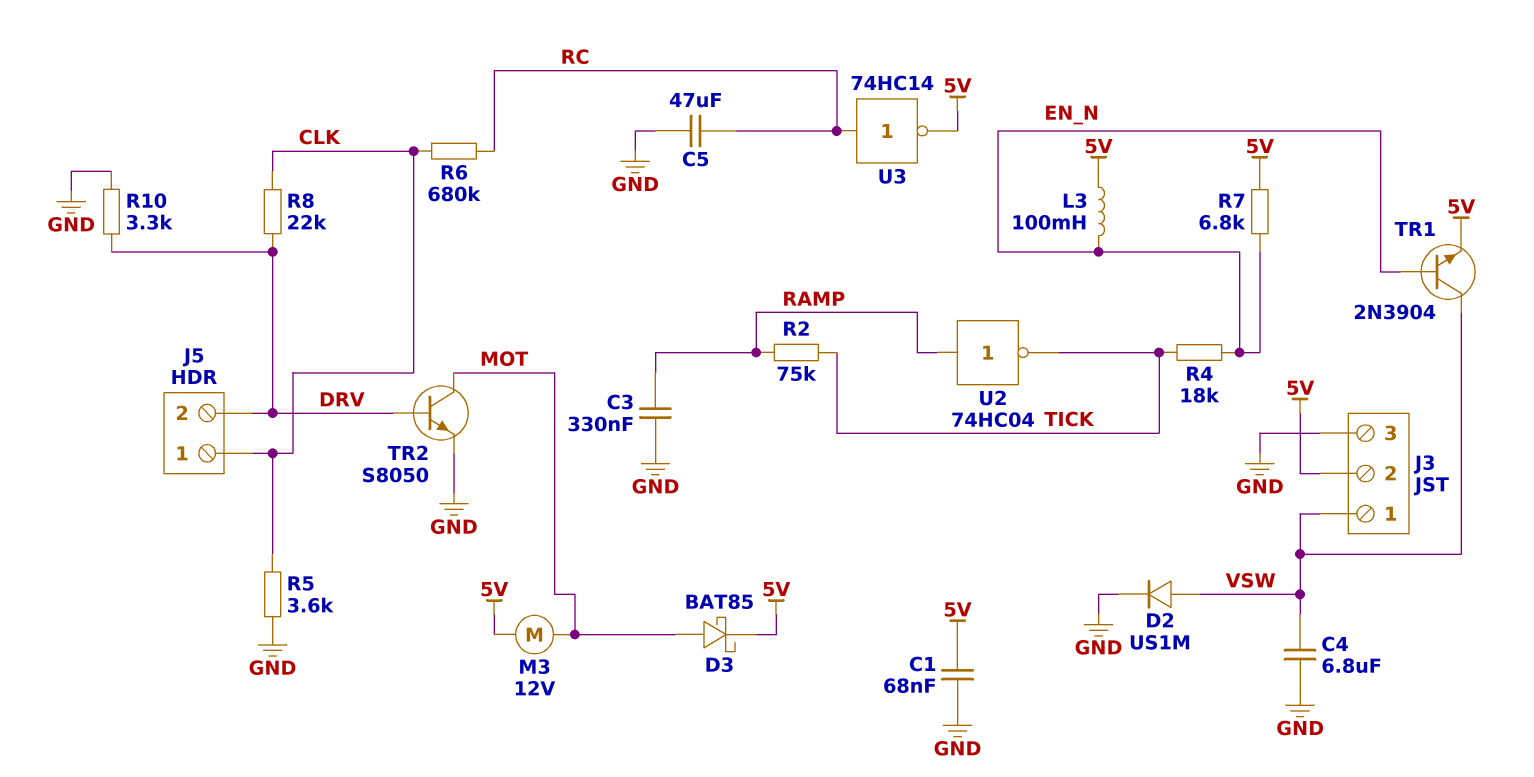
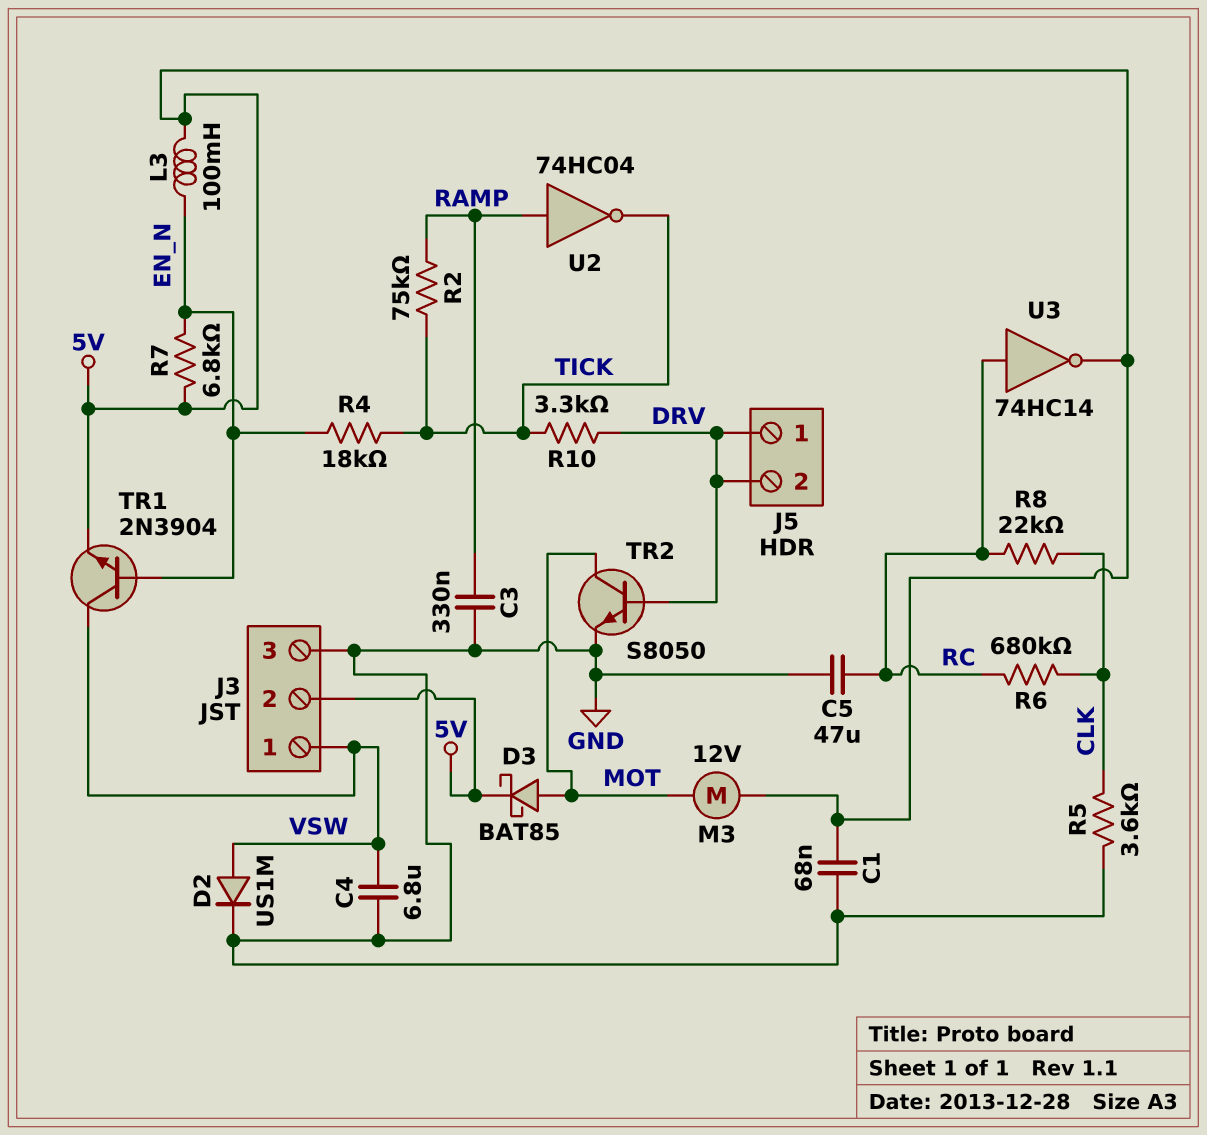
J5 pin 1: CLK -> DRV
R8: 22k (CLK, DRV) -> 22k (CLK, RC)
R10: 3.3k (DRV, GND) -> 3.3k (DRV, TICK)

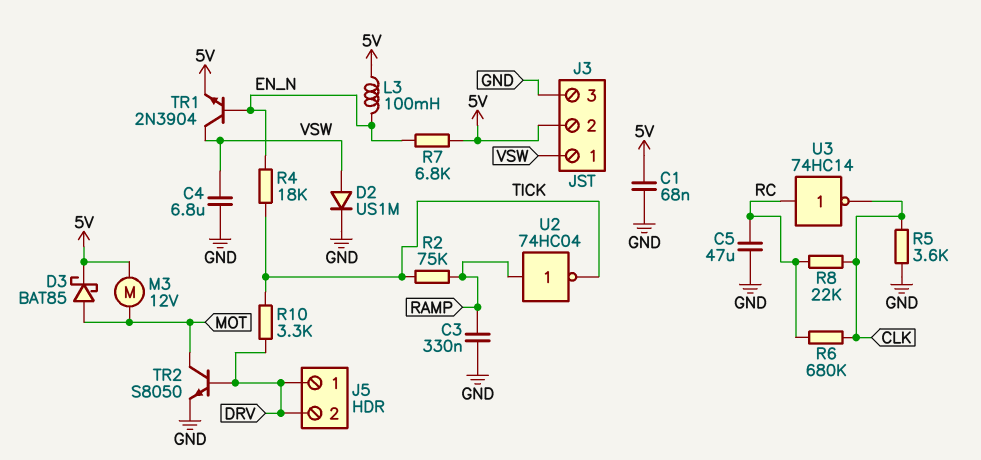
U3: NOT 74HC14 (in RC, out 5V) -> NOT 74HC14 (in RC, out CLK)

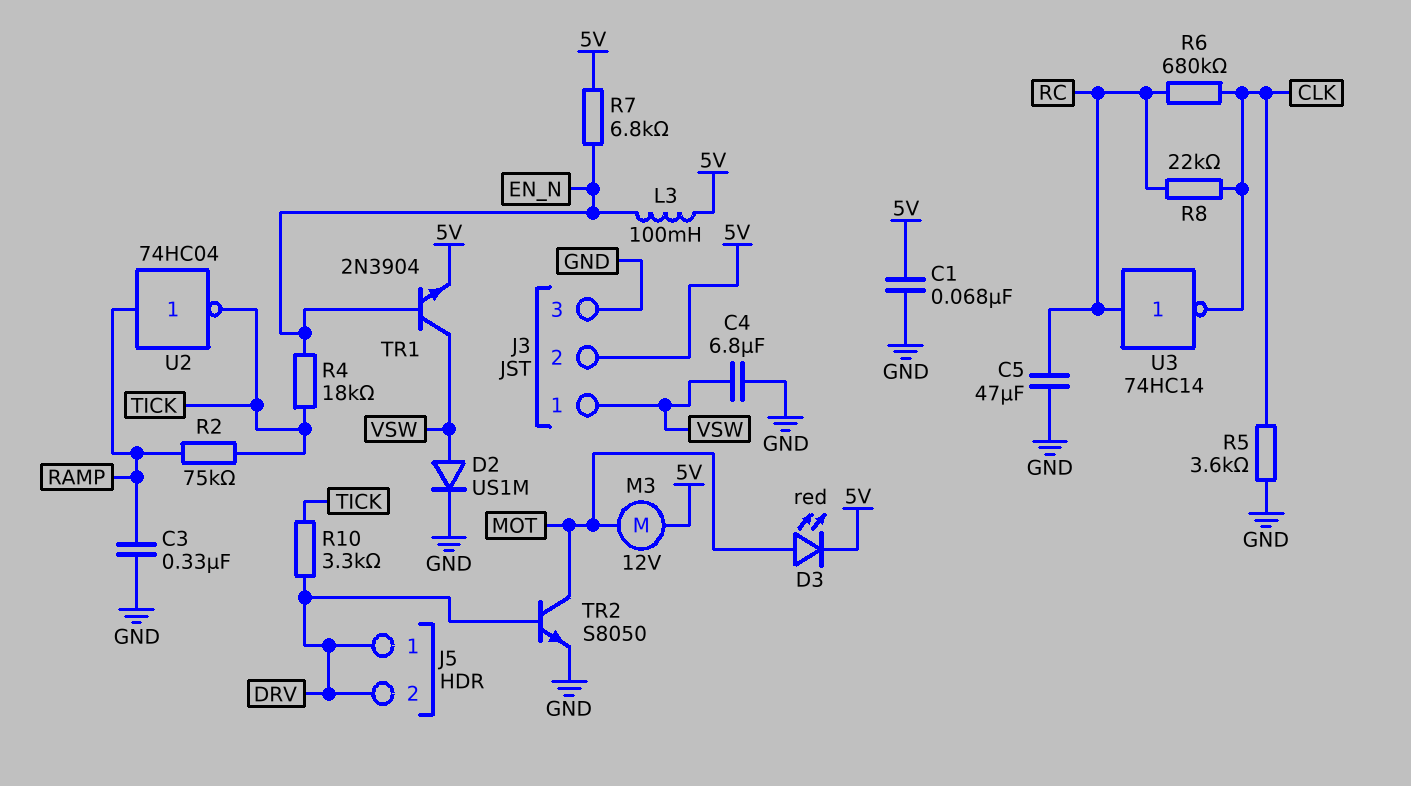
D3: schottky BAT85 (A MOT, K 5V) -> LED red (A MOT, K 5V)

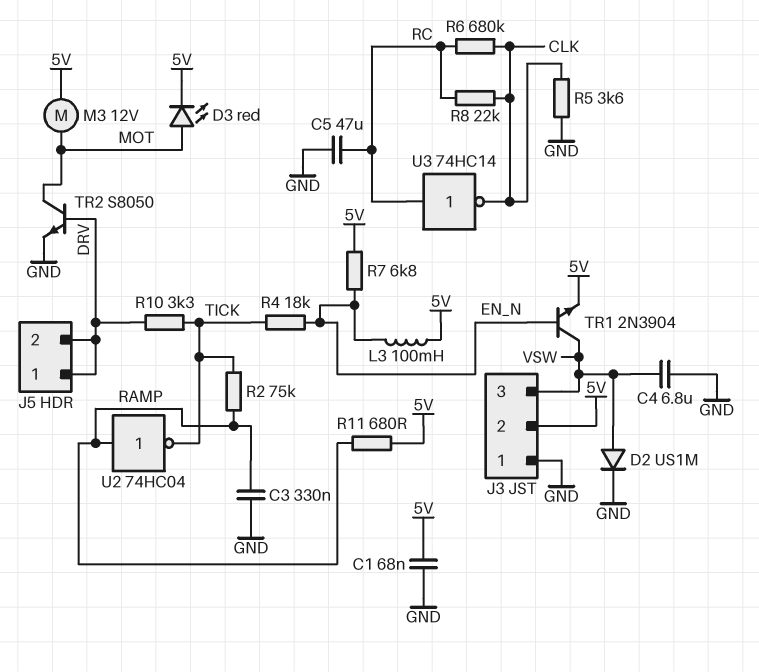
J3 pin 1: VSW -> GND
J3 pin 3: GND -> VSW
R11: none -> 680 (5V, RAMP)

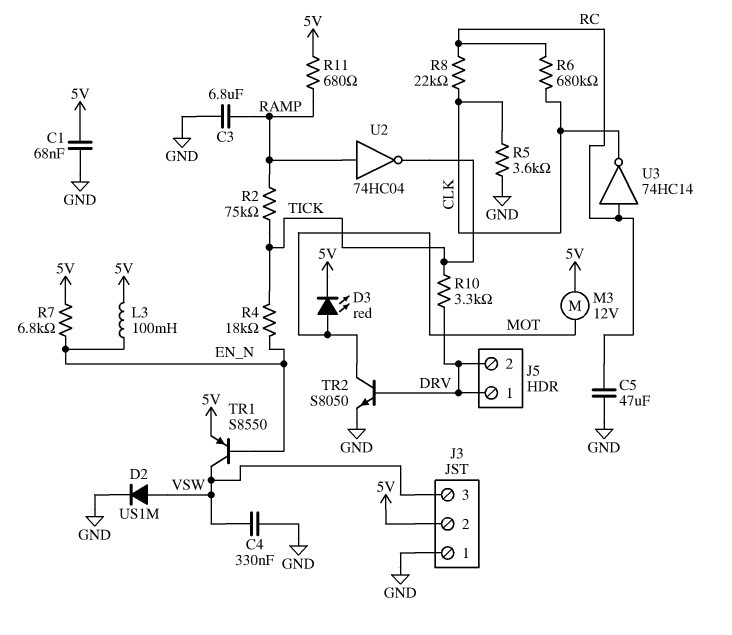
C3: 330nF (GND, RAMP) -> 6.8uF (GND, RAMP)
C4: 6.8uF (GND, VSW) -> 330nF (GND, VSW)
TR1: NPN 2N3904 (B EN_N, C VSW, E 5V) -> PNP S8550 (B EN_N, C VSW, E 5V)

